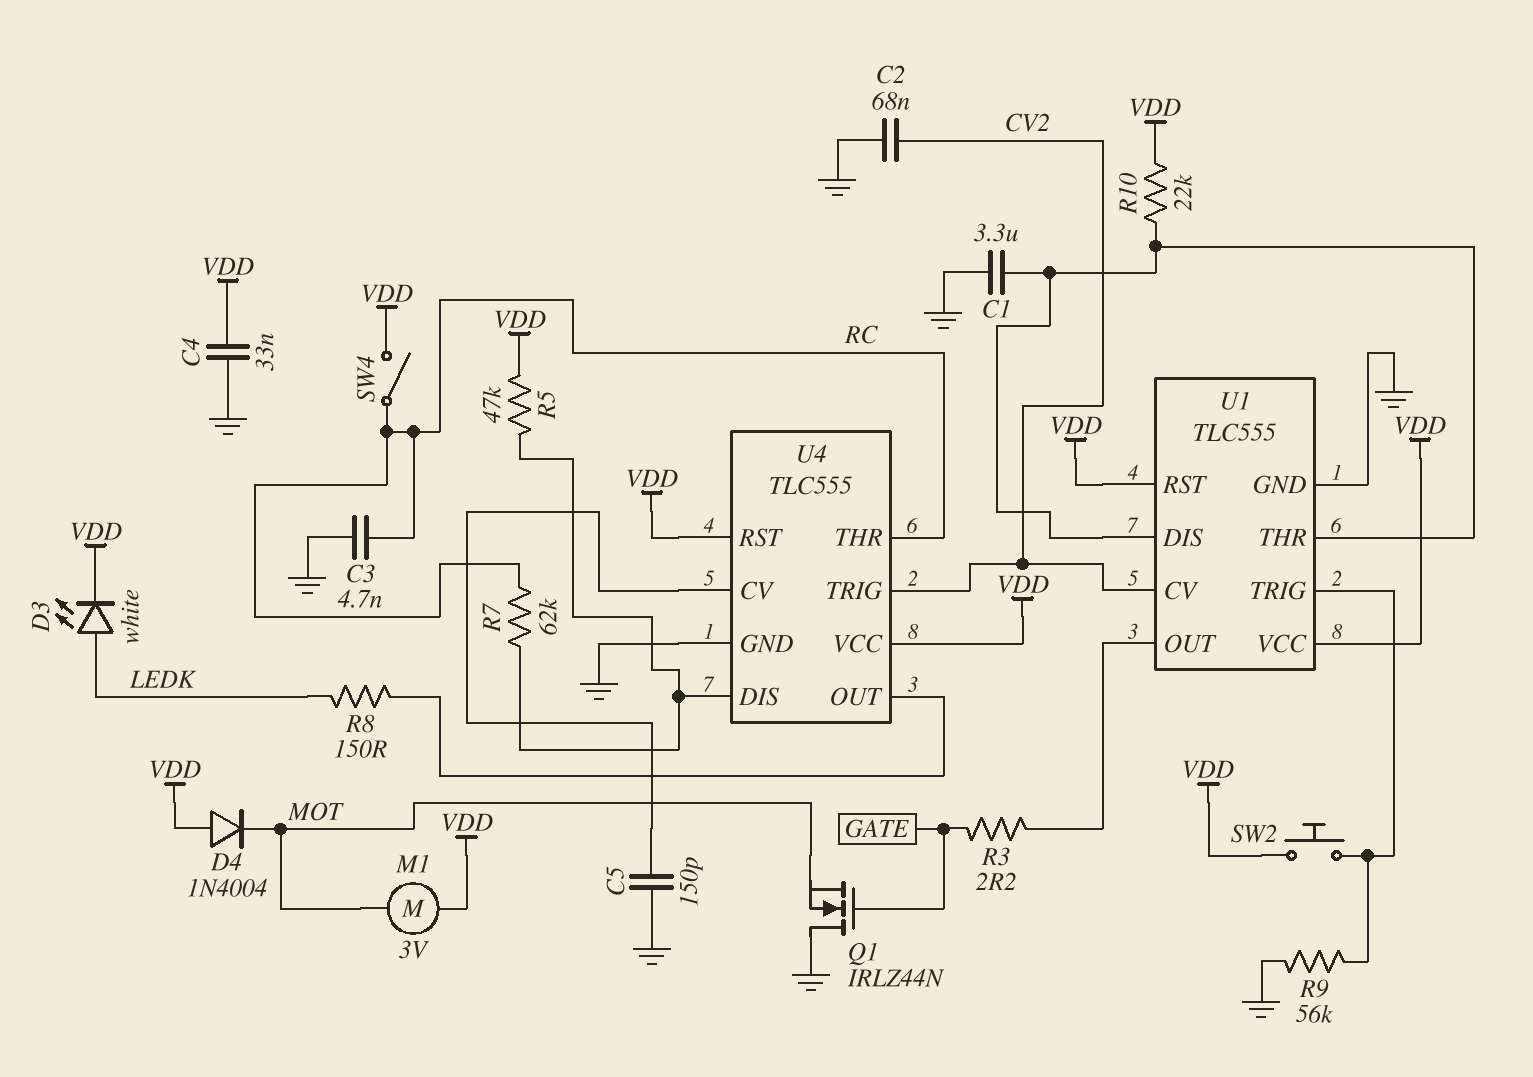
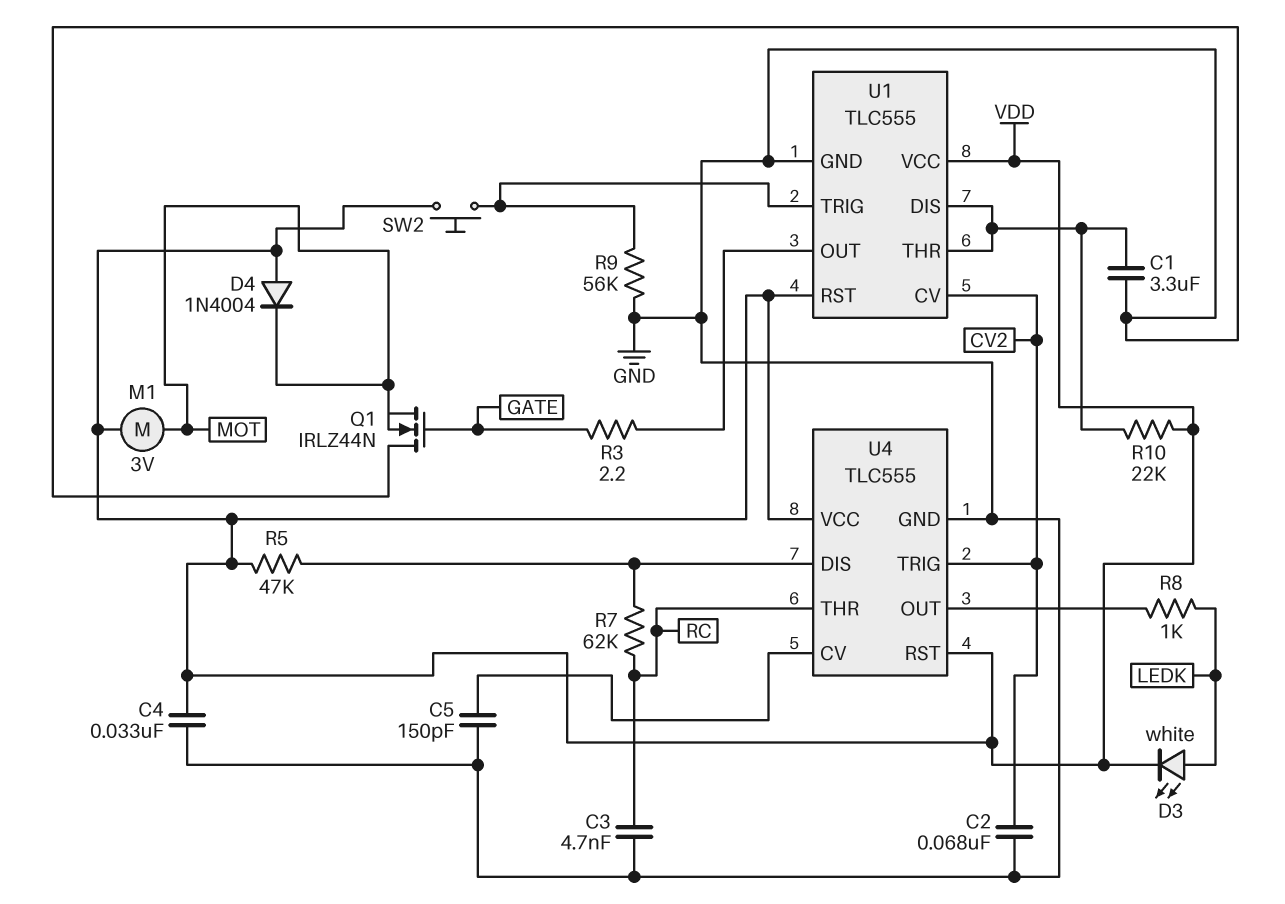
R8: 150 (LEDK, U4/OUT) -> 1k (LEDK, U4/OUT)
SW4: switch (RC, VDD) -> none

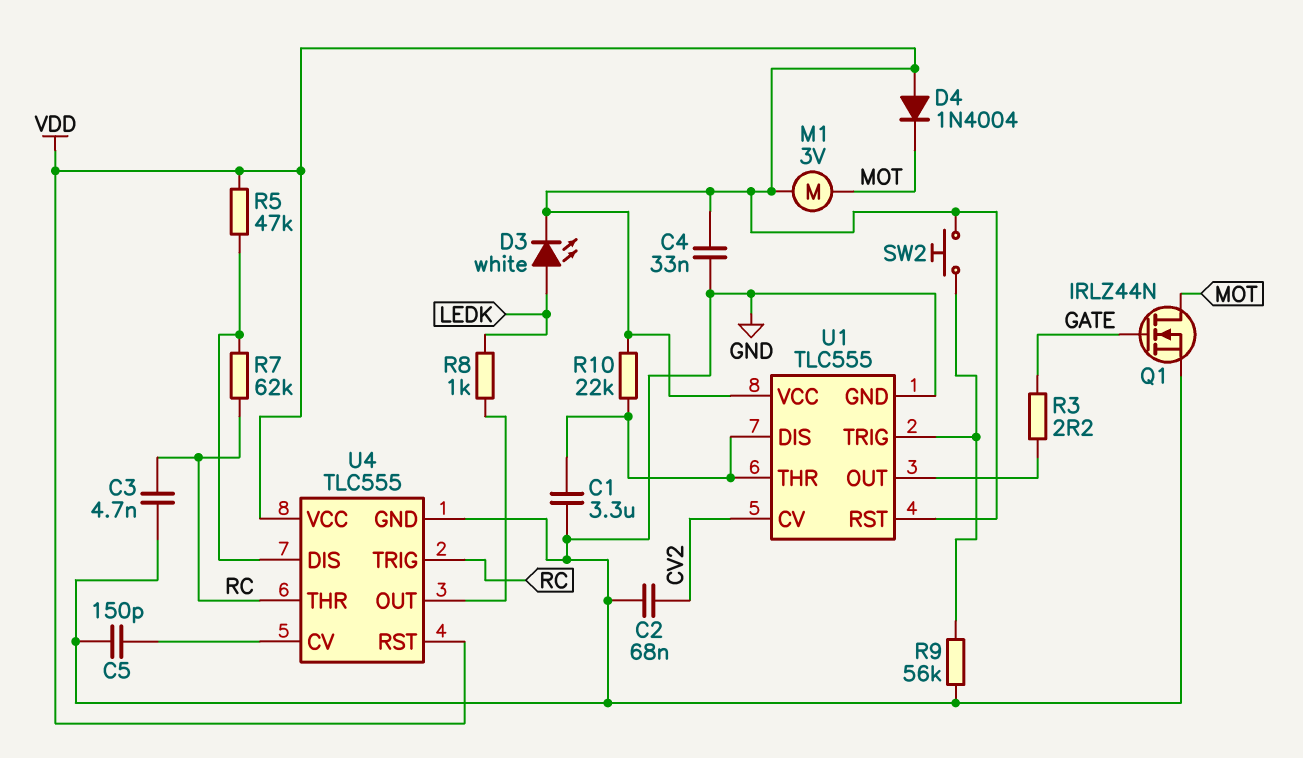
Q1: NMOS IRLZ44N (G GATE, D GND, S MOT) -> NMOS IRLZ44N (G GATE, D MOT, S GND)
U4 pin TRIG: CV2 -> RC

